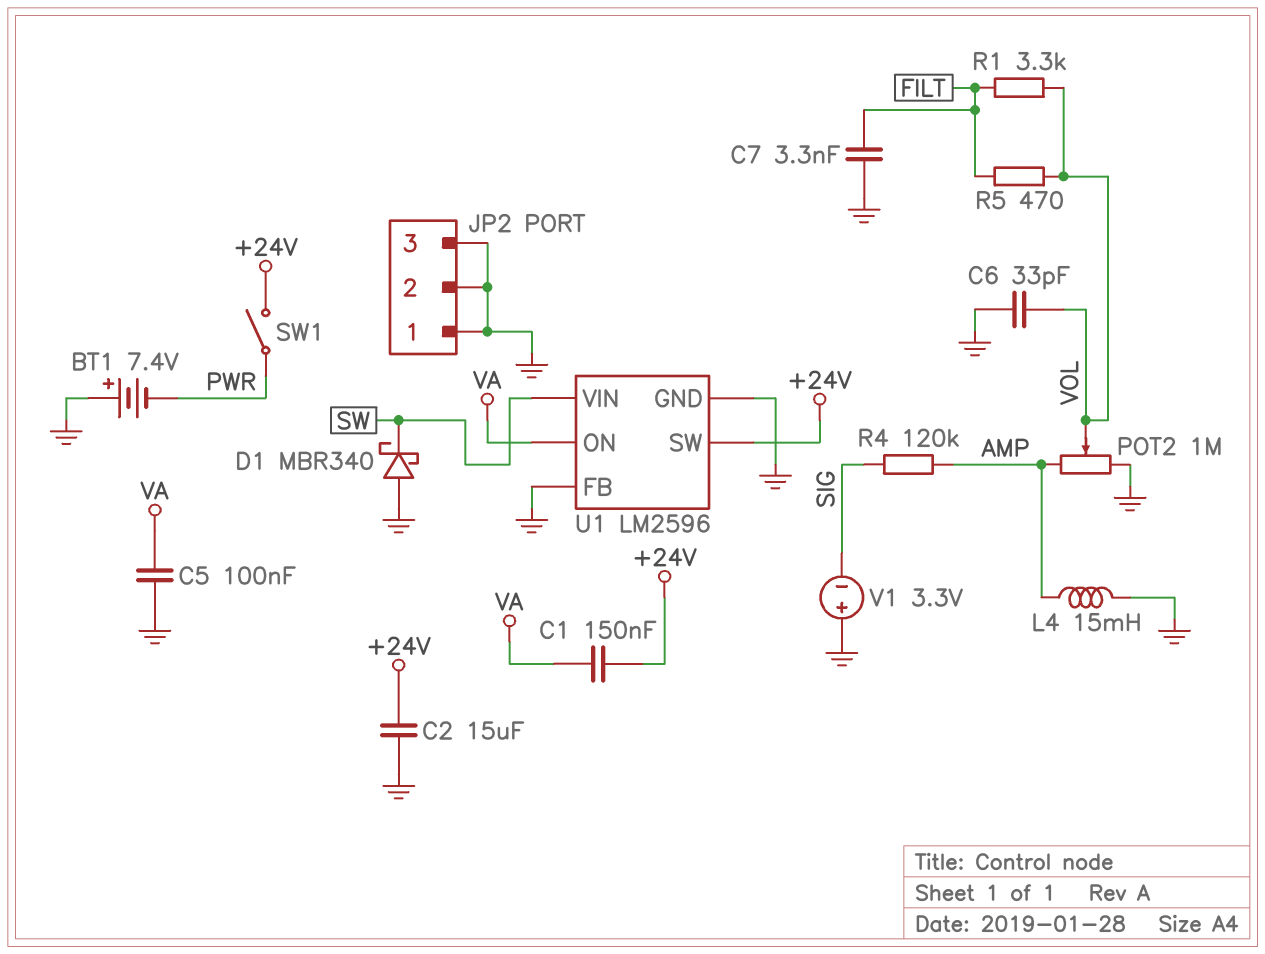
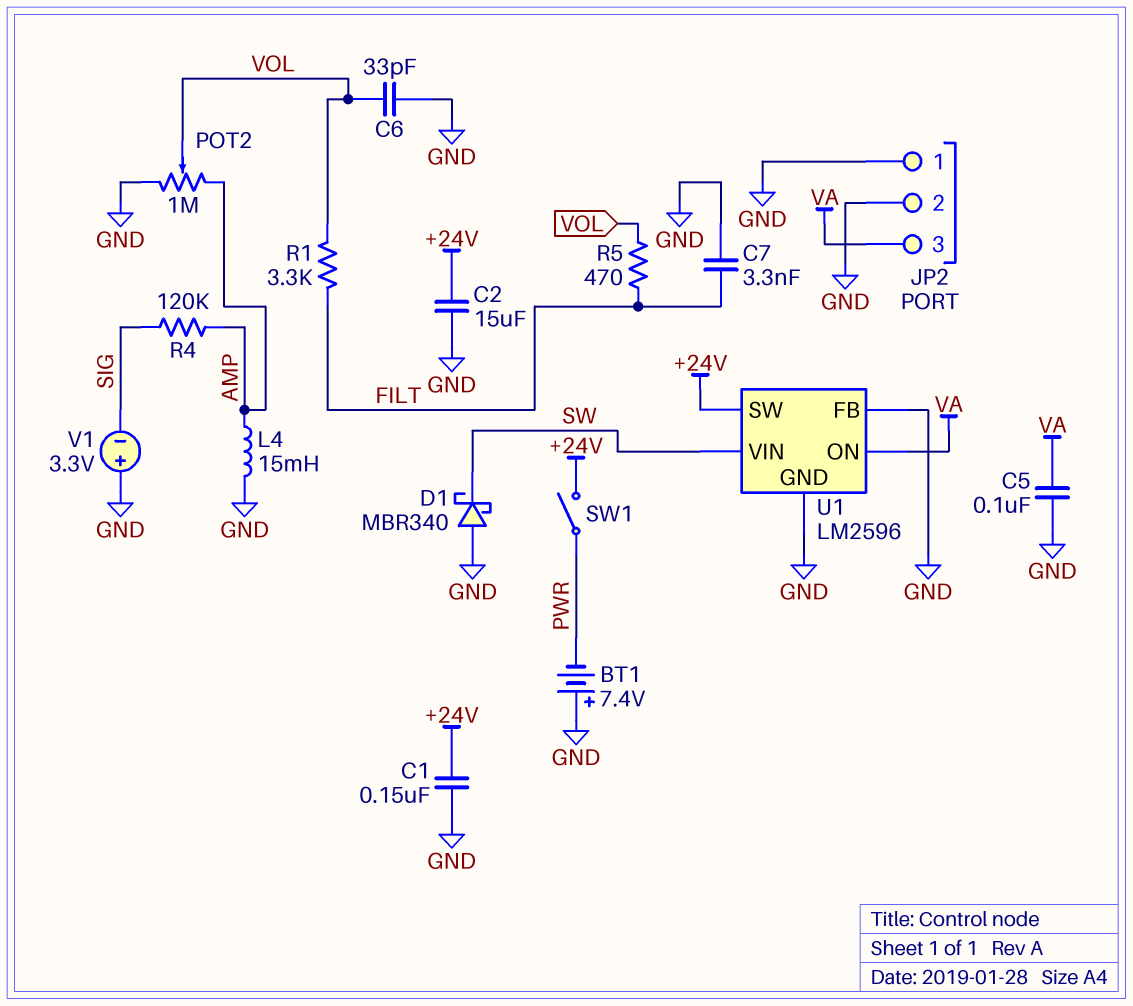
C1: 150nF (+24V, VA) -> 150nF (+24V, GND)
JP2 pin 3: GND -> VA

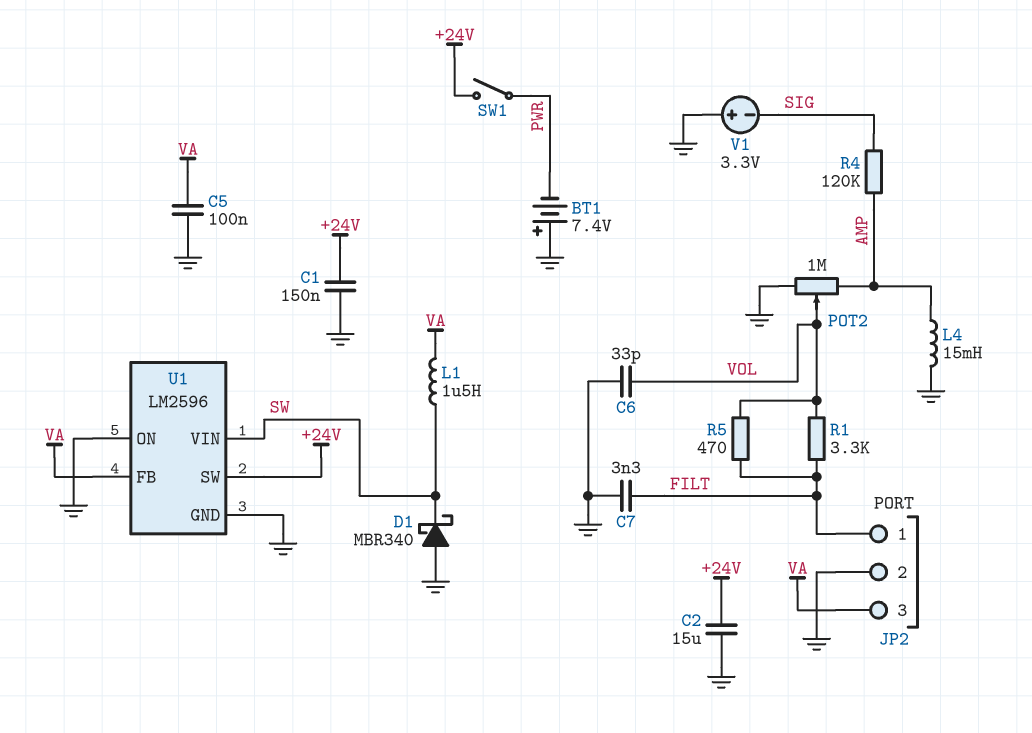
JP2 pin 1: GND -> FILT
L1: none -> 1.5uH (SW, VA)
U1 pin FB: GND -> VA
U1 pin ON: VA -> GND

